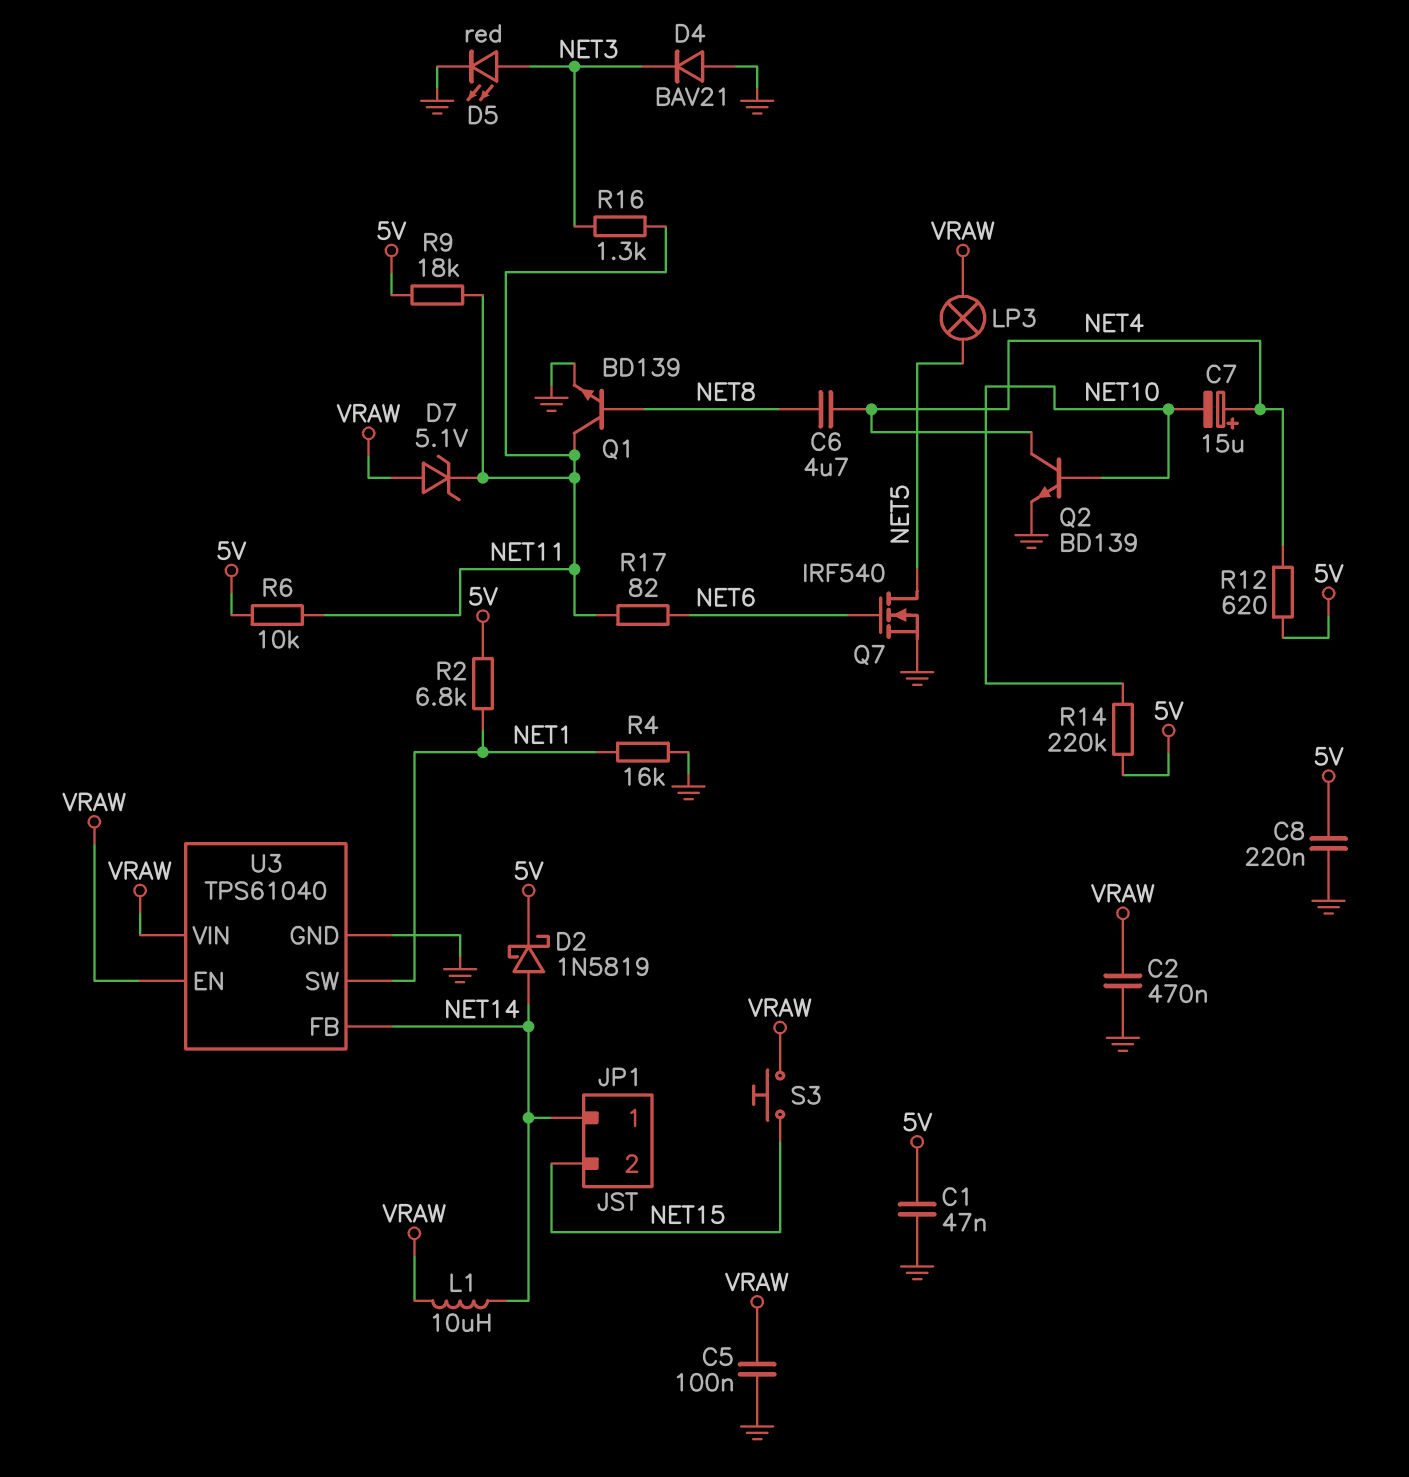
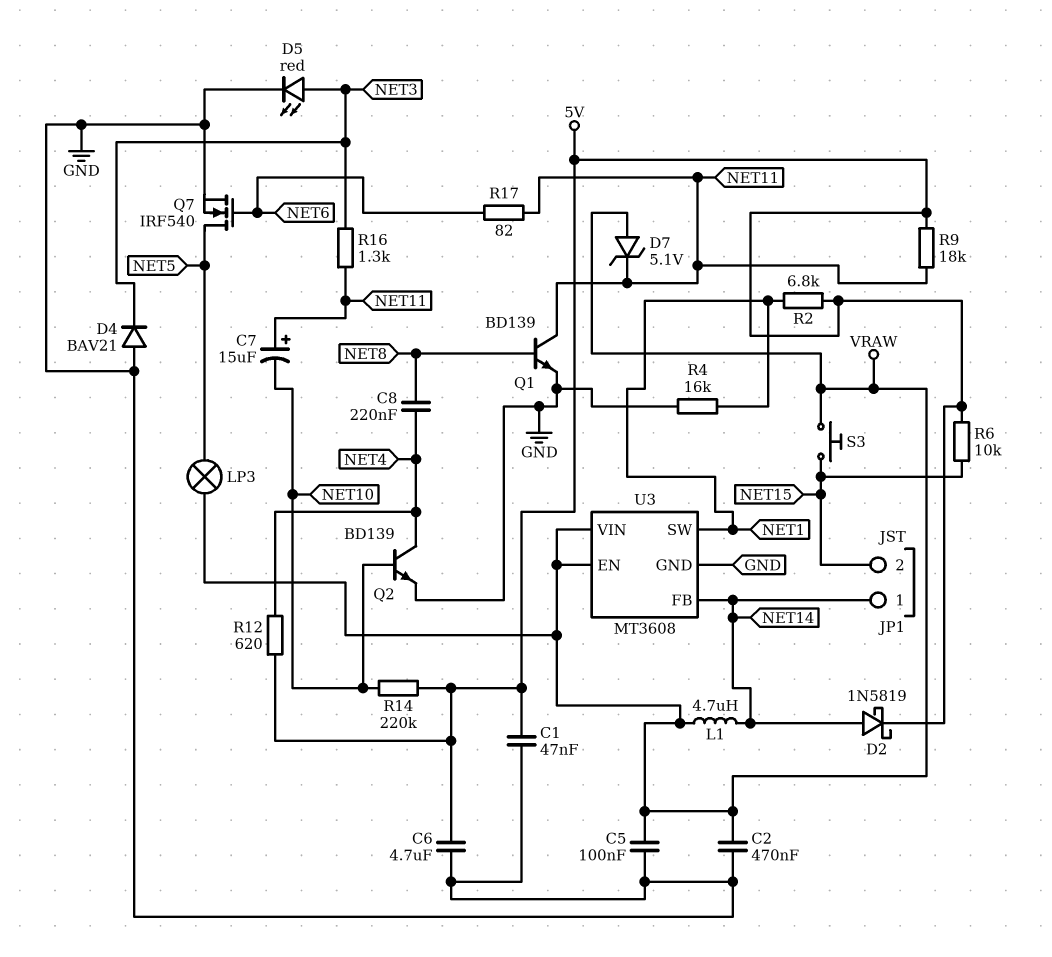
C6: 4.7uF (NET4, NET8) -> 4.7uF (5V, GND)
C7: 15uF (plus NET4, minus NET10) -> 15uF (plus NET11, minus NET10)
C8: 220nF (5V, GND) -> 220nF (NET4, NET8)
L1: 10uH (NET14, VRAW) -> 4.7uH (NET14, VRAW)
R6: 10k (5V, NET11) -> 10k (5V, NET15)
U3: TPS61040 -> MT3608

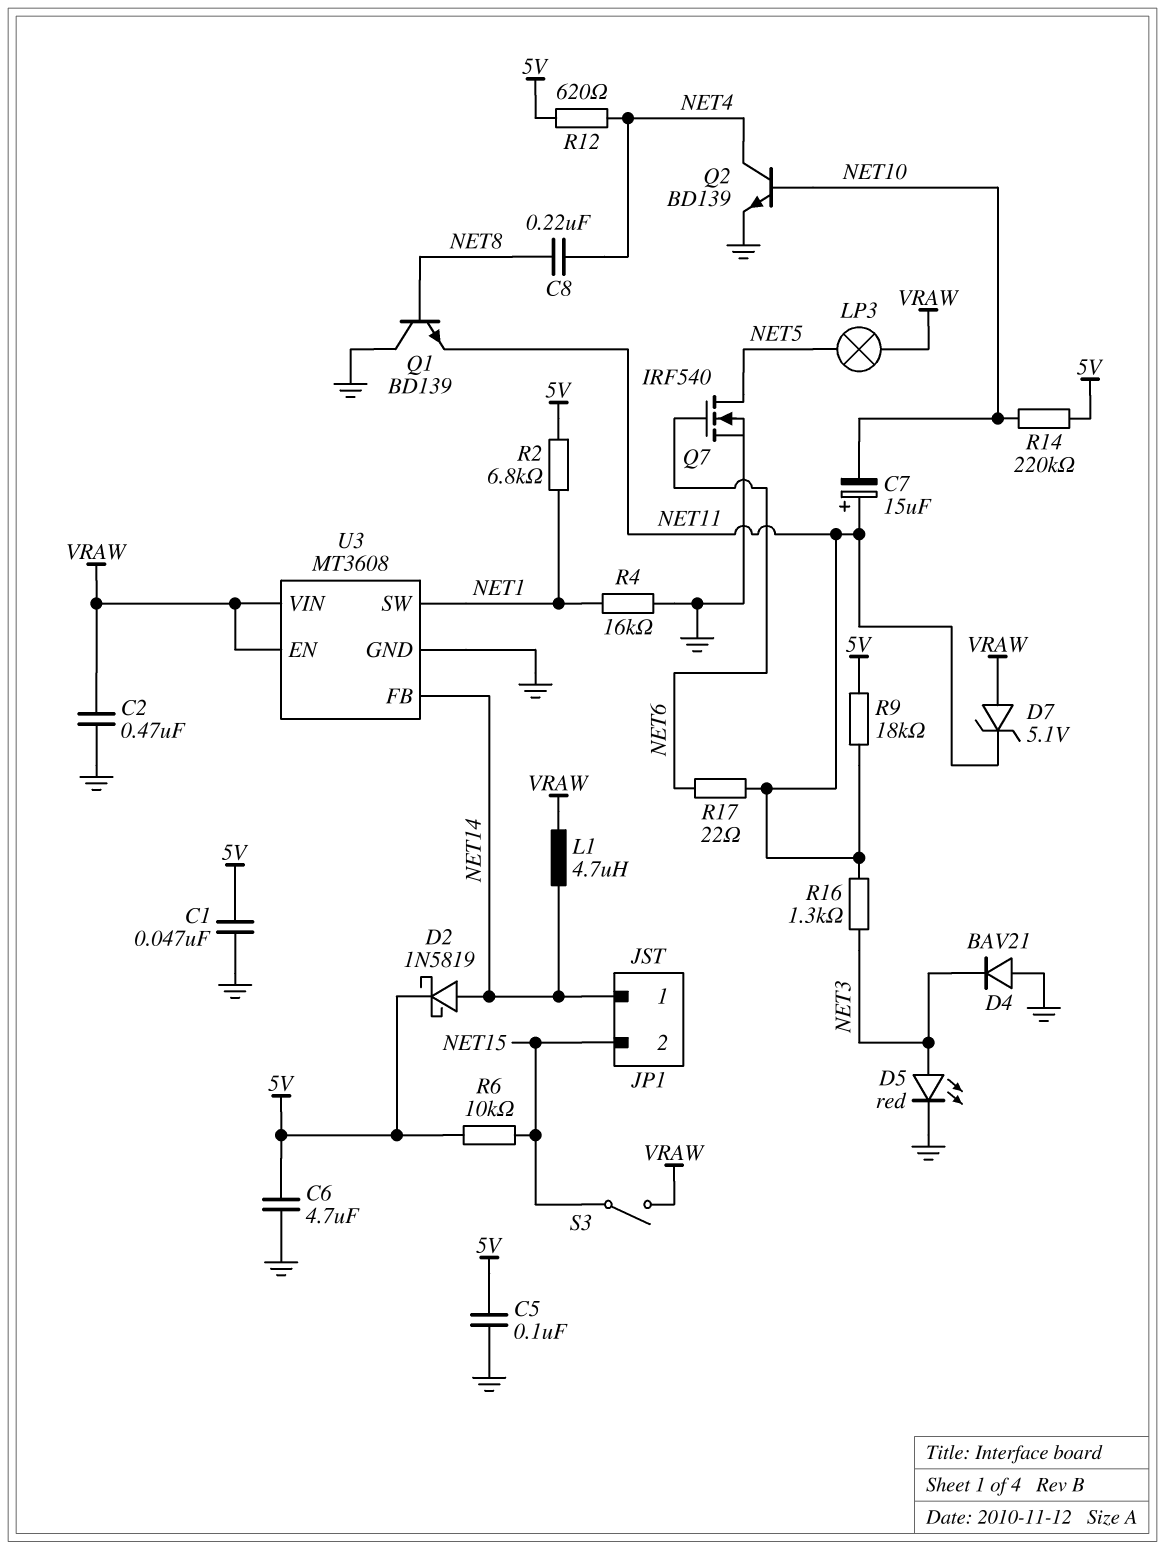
C5: 100nF (GND, VRAW) -> 100nF (5V, GND)
Q1: NPN BD139 (B NET8, C NET11, E GND) -> NPN BD139 (B NET8, C GND, E NET11)
R17: 82 (NET6, NET11) -> 22 (NET6, NET11)
S3: button (NET15, VRAW) -> switch (NET15, VRAW)

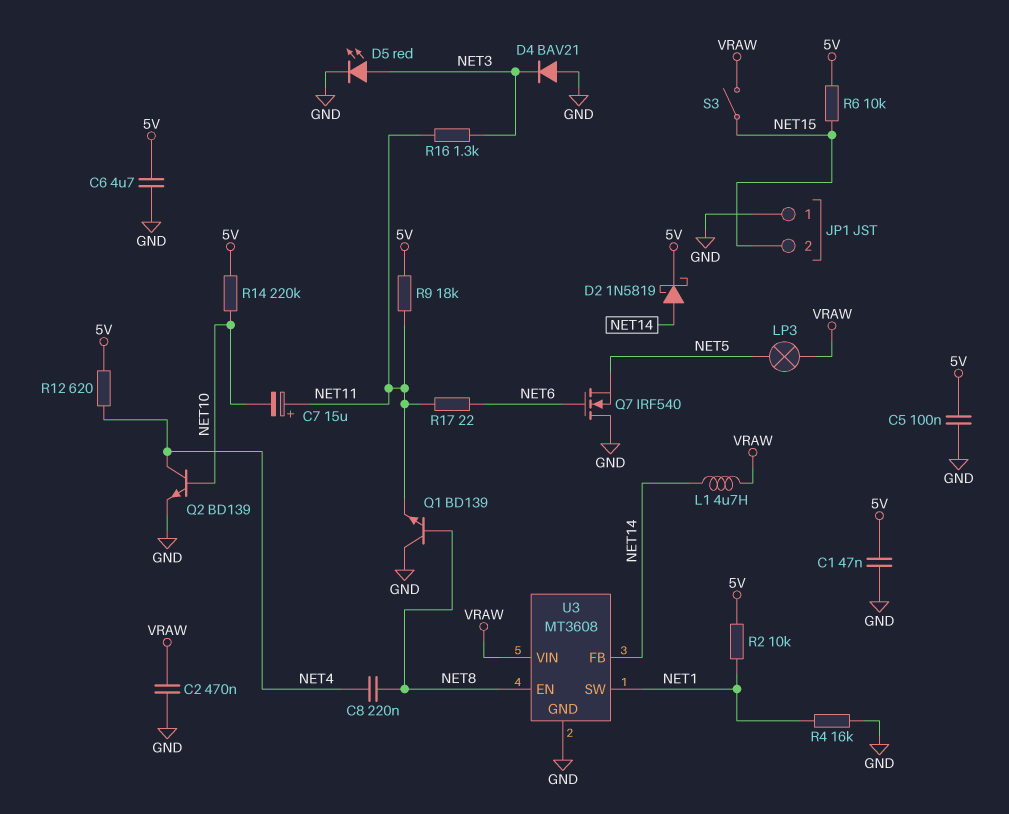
D7: zener 5.1V (A VRAW, K NET11) -> none
JP1 pin 1: NET14 -> GND
Q7: NMOS IRF540 (G NET6, D NET5, S GND) -> NMOS IRF540 (G NET6, D GND, S NET5)
R2: 6.8k (5V, NET1) -> 10k (5V, NET1)
U3 pin EN: VRAW -> NET8

